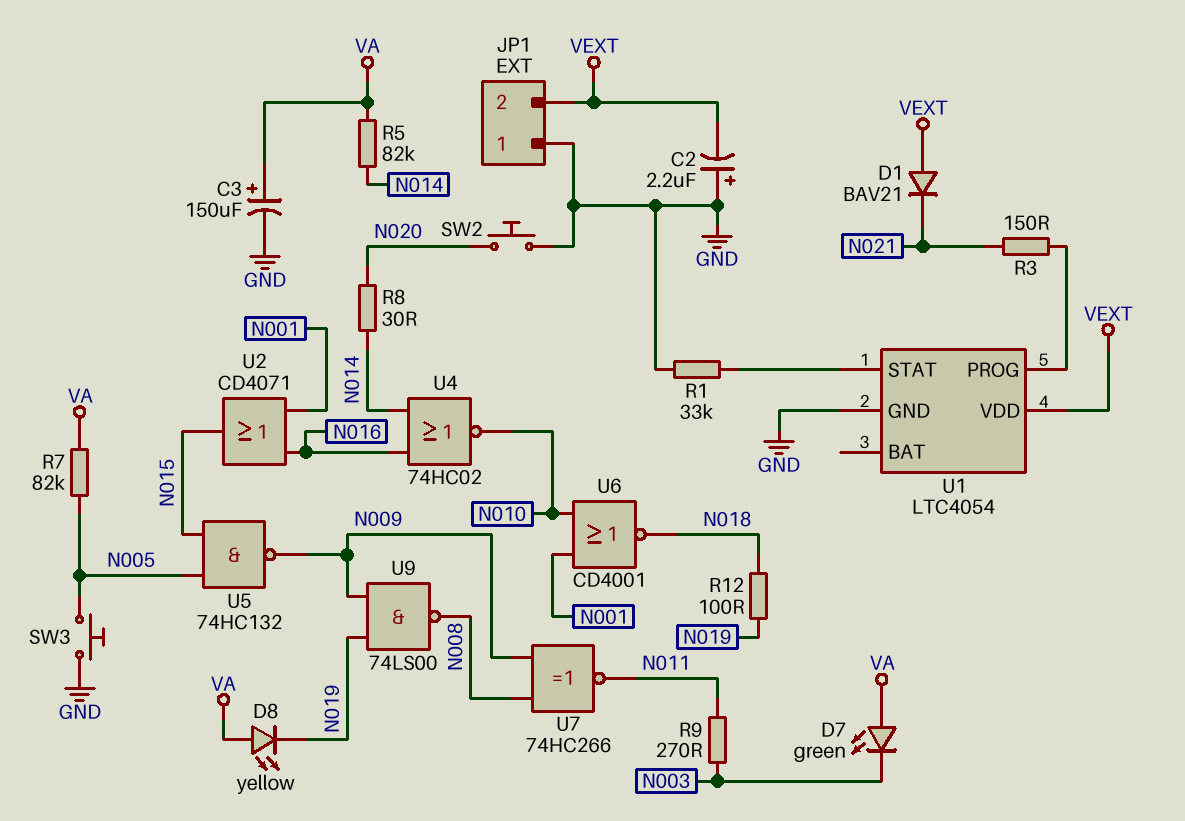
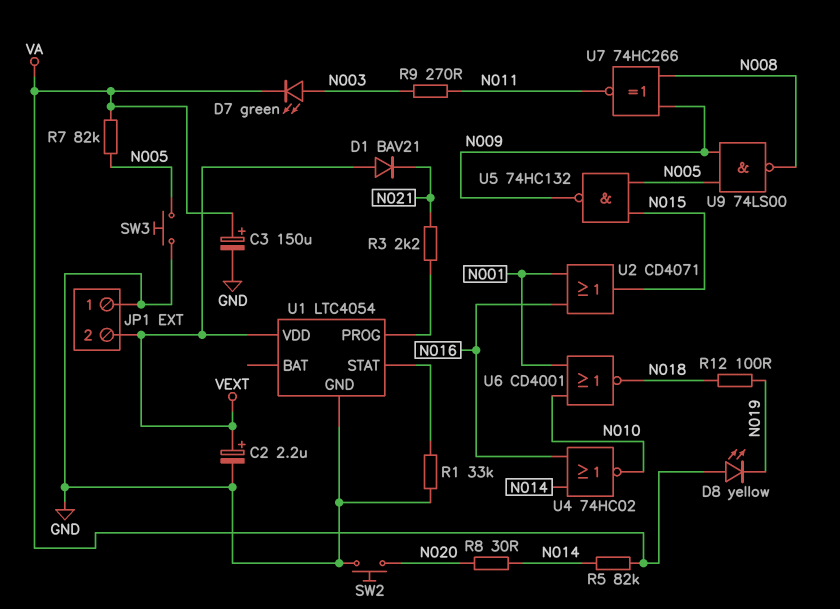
C2: 2.2uF (plus GND, minus VEXT) -> 2.2uF (plus VEXT, minus GND)
D7: LED green (A VA, K N003) -> LED green (A N003, K VA)
R3: 150 (N021, U1/PROG) -> 2.2k (N021, U1/PROG)
U9: NAND 74LS00 (in N009, in N019, out N008) -> NAND 74LS00 (in N005, in N009, out N008)

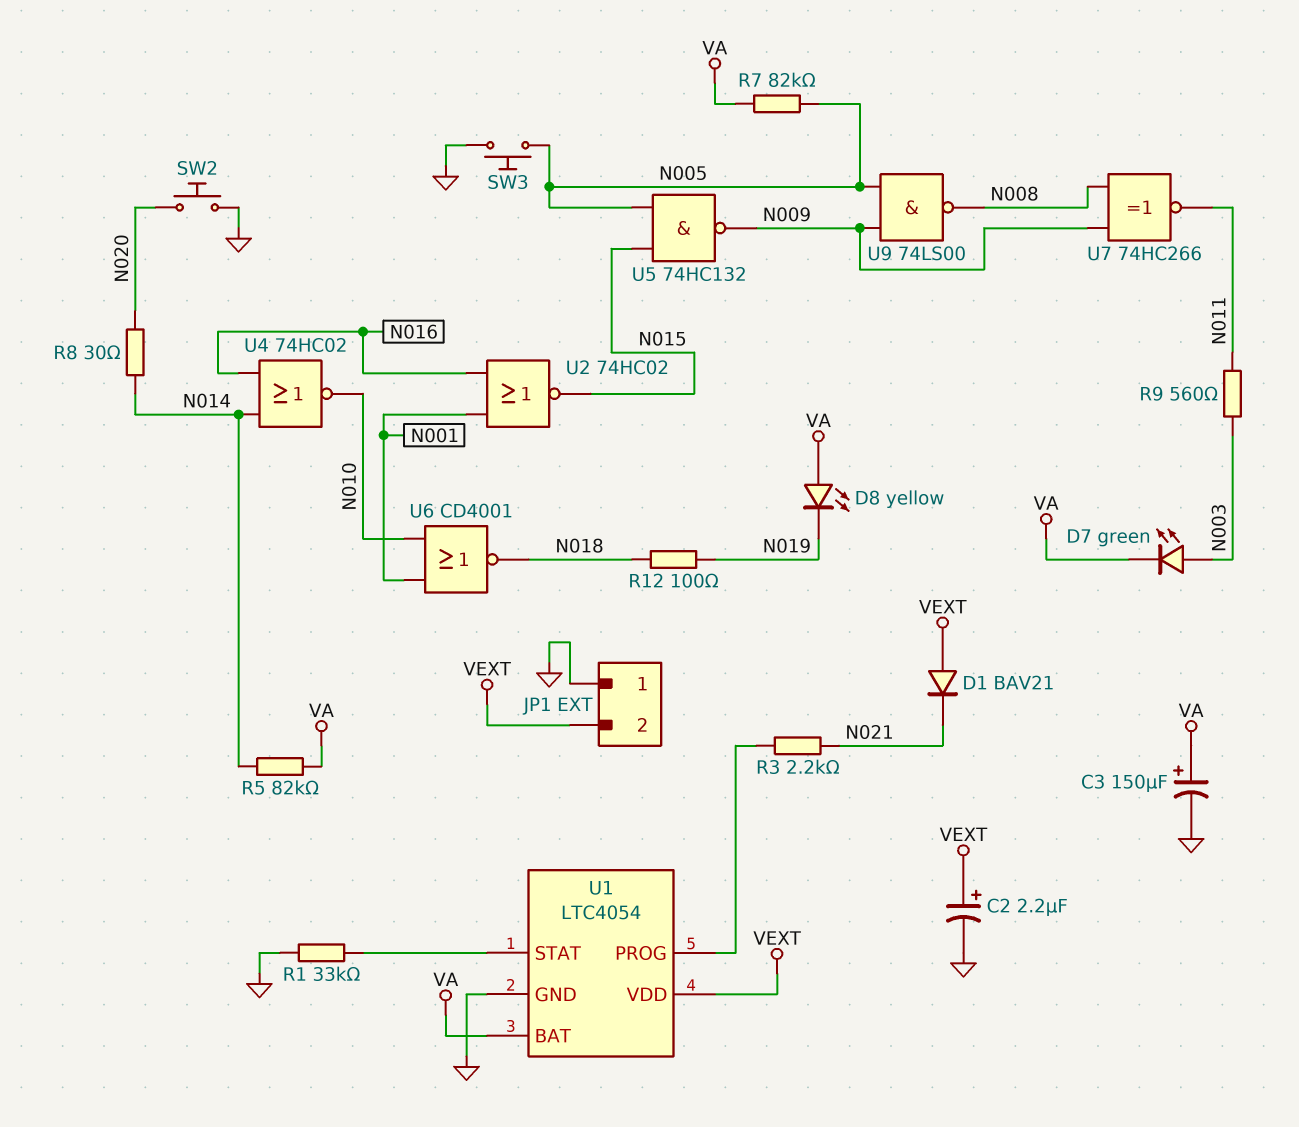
R9: 270 (N003, N011) -> 560 (N003, N011)
U1 pin BAT: none -> VA
U2: OR CD4071 (in N001, in N016, out N015) -> NOR 74HC02 (in N001, in N016, out N015)

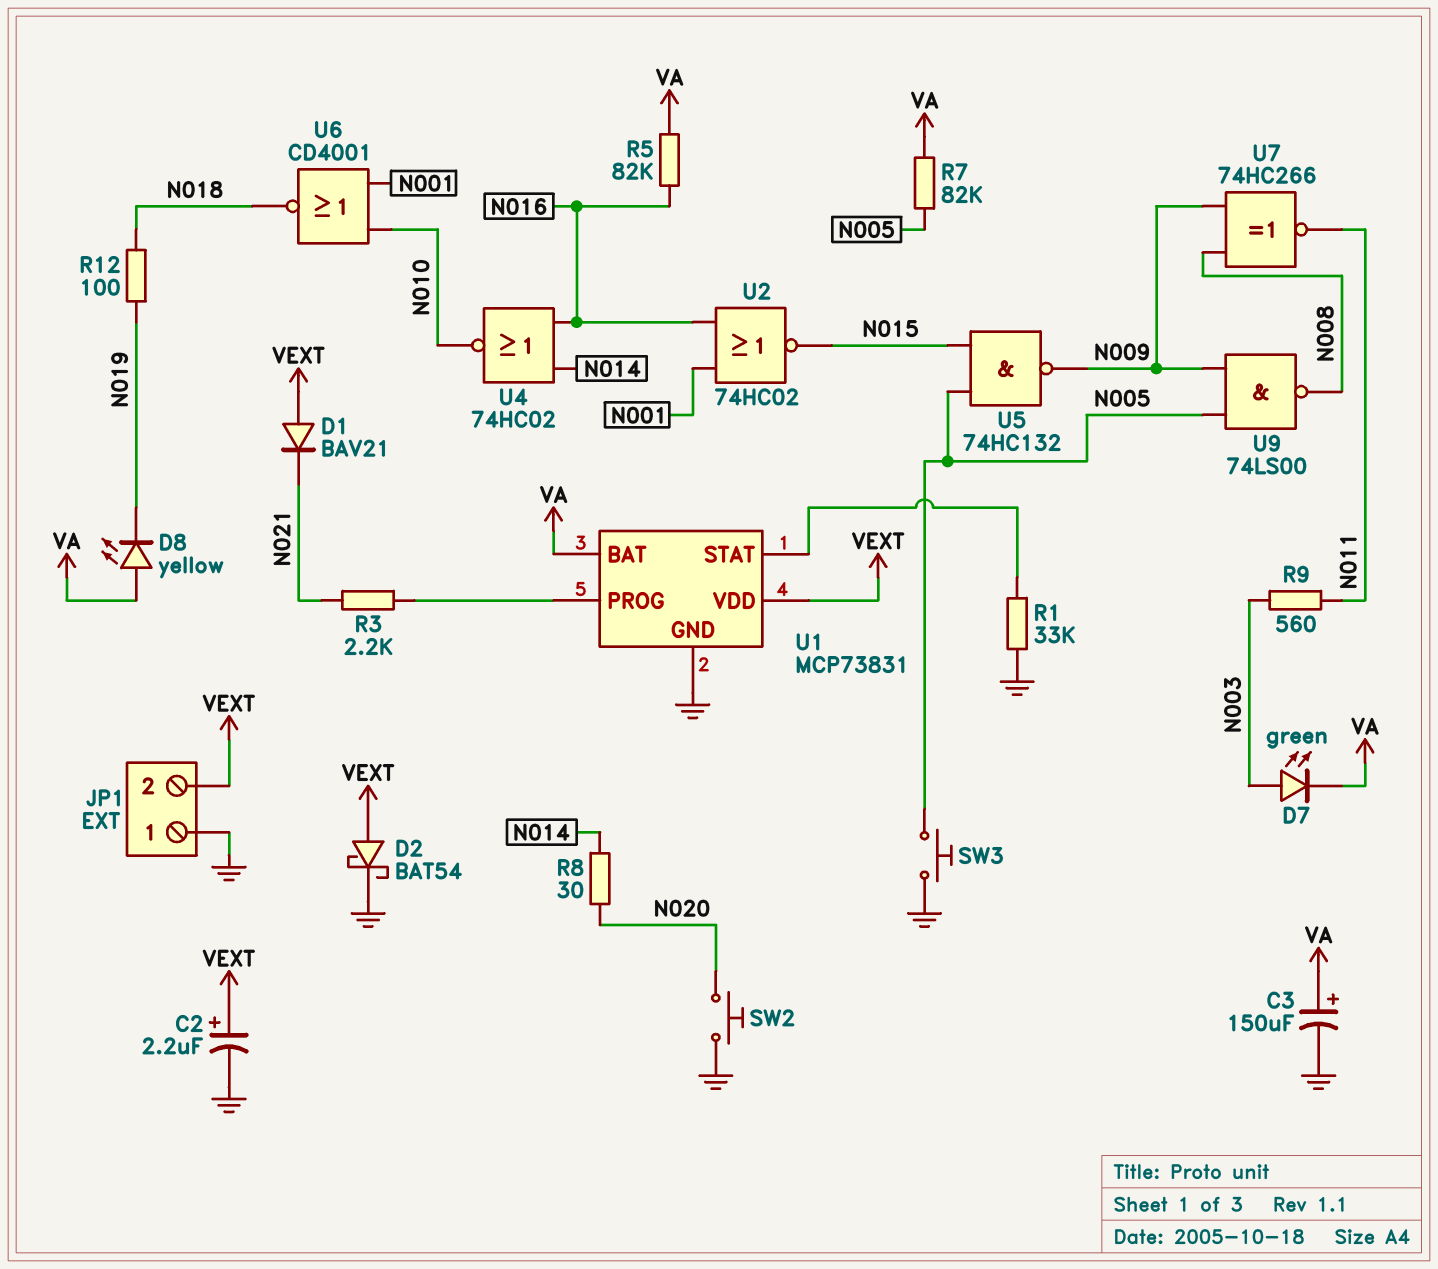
D2: none -> schottky BAT54 (A VEXT, K GND)
R5: 82k (N014, VA) -> 82k (N016, VA)
U1: LTC4054 -> MCP73831

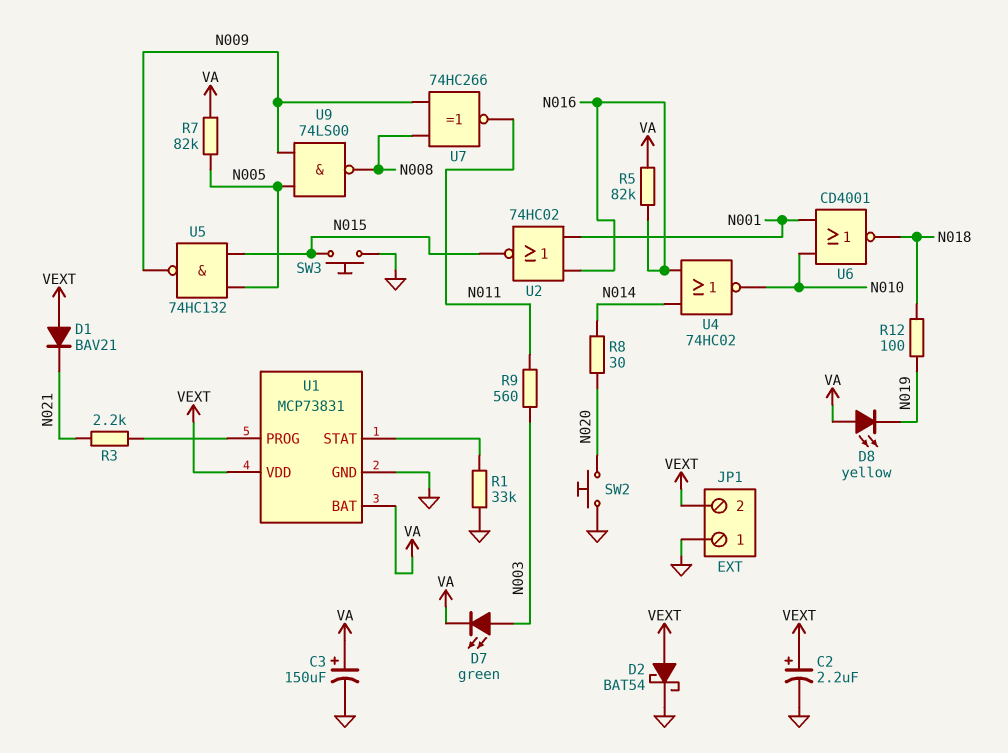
SW3: button (GND, N005) -> button (GND, N015)

